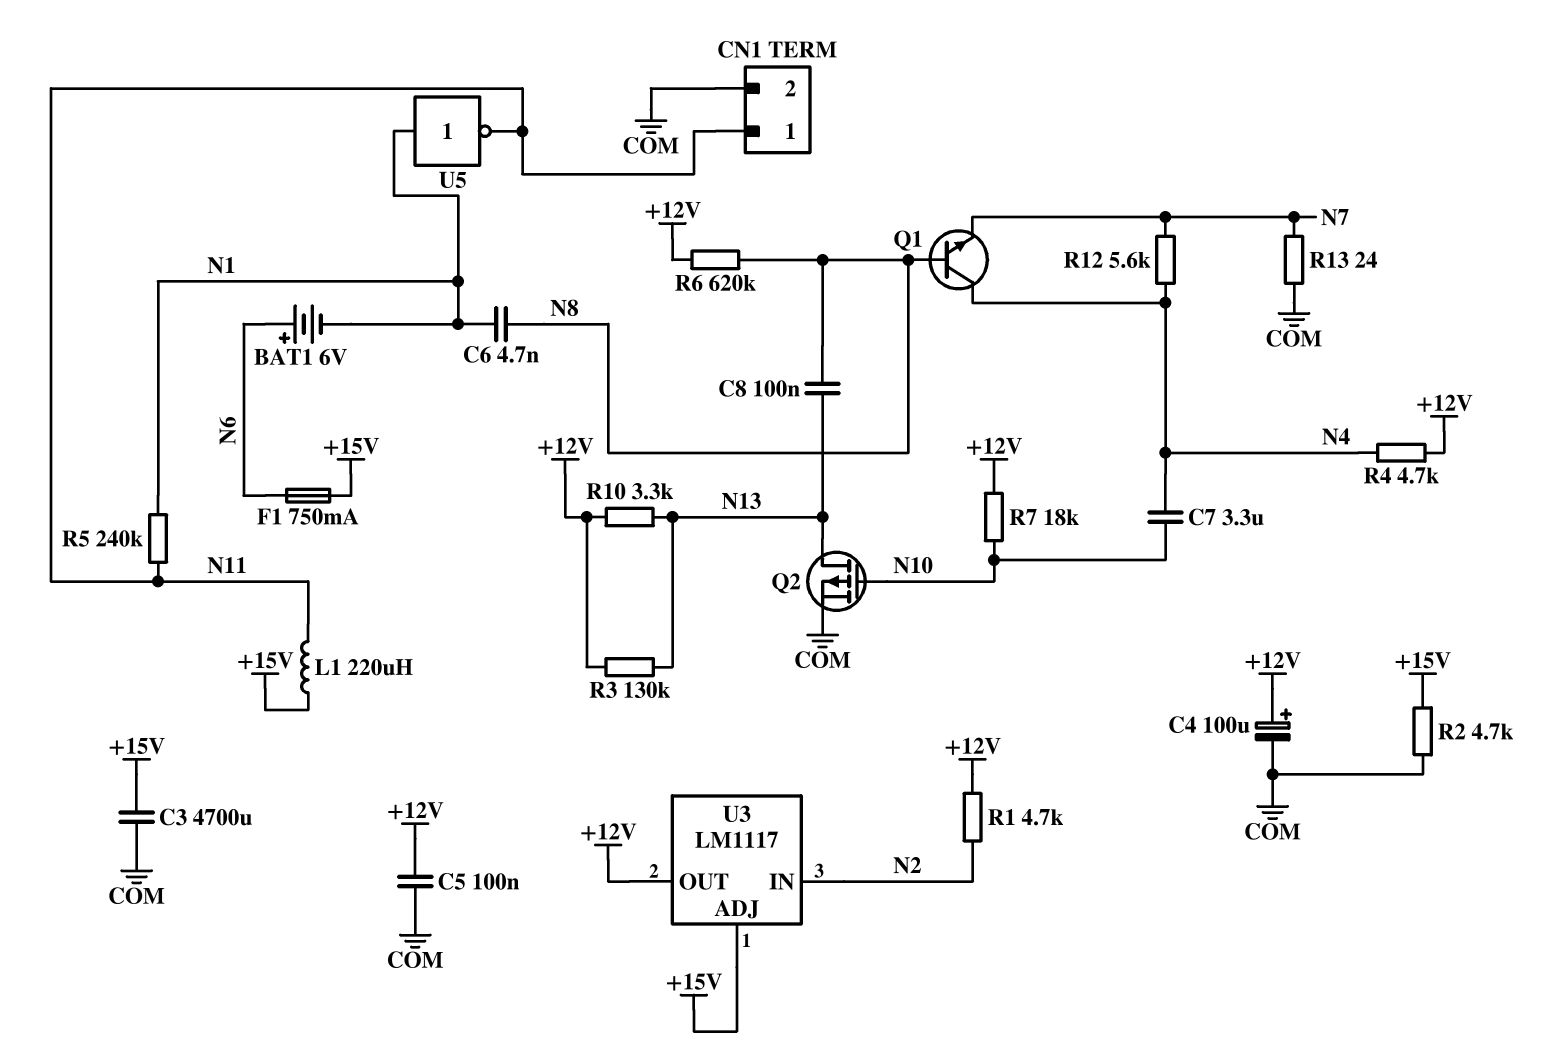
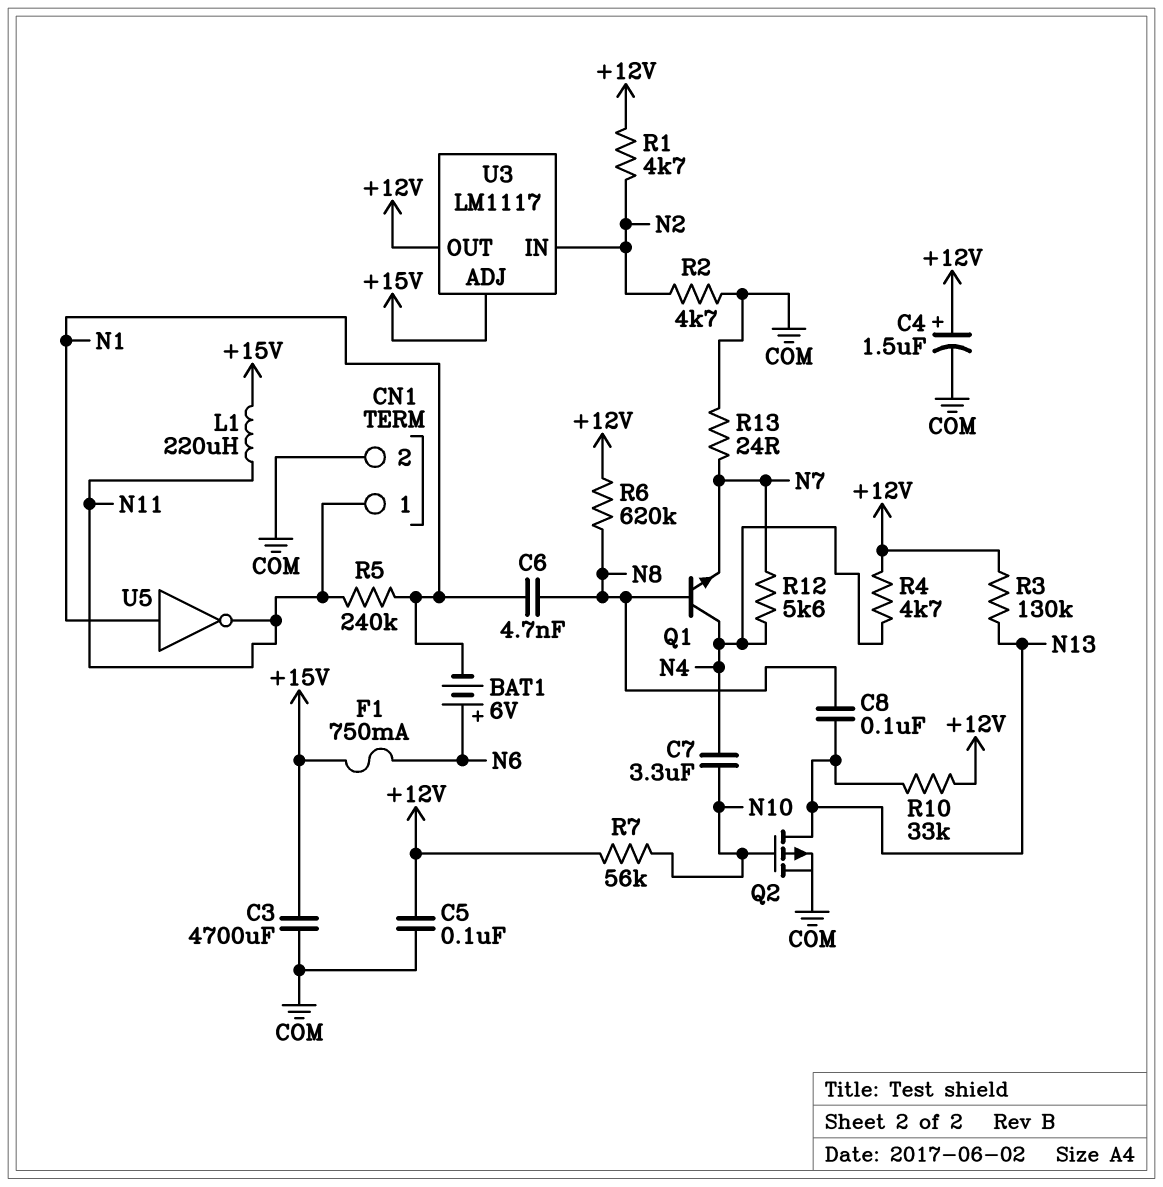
C4: 100uF (plus +12V, minus COM) -> 1.5uF (plus +12V, minus COM)
R2: 4.7k (+15V, COM) -> 4.7k (COM, N2)
R7: 18k (+12V, N10) -> 56k (+12V, N10)
R10: 3.3k (+12V, N13) -> 33k (+12V, N13)

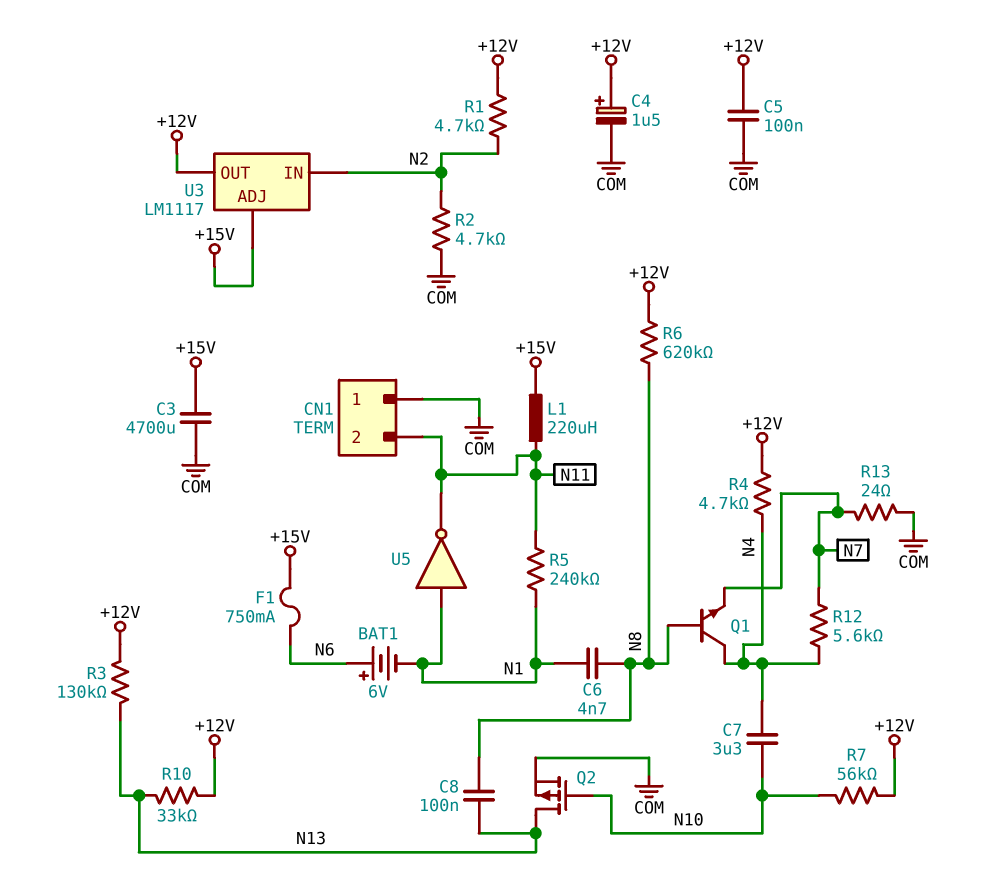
CN1 pin 1: N11 -> COM
CN1 pin 2: COM -> N11

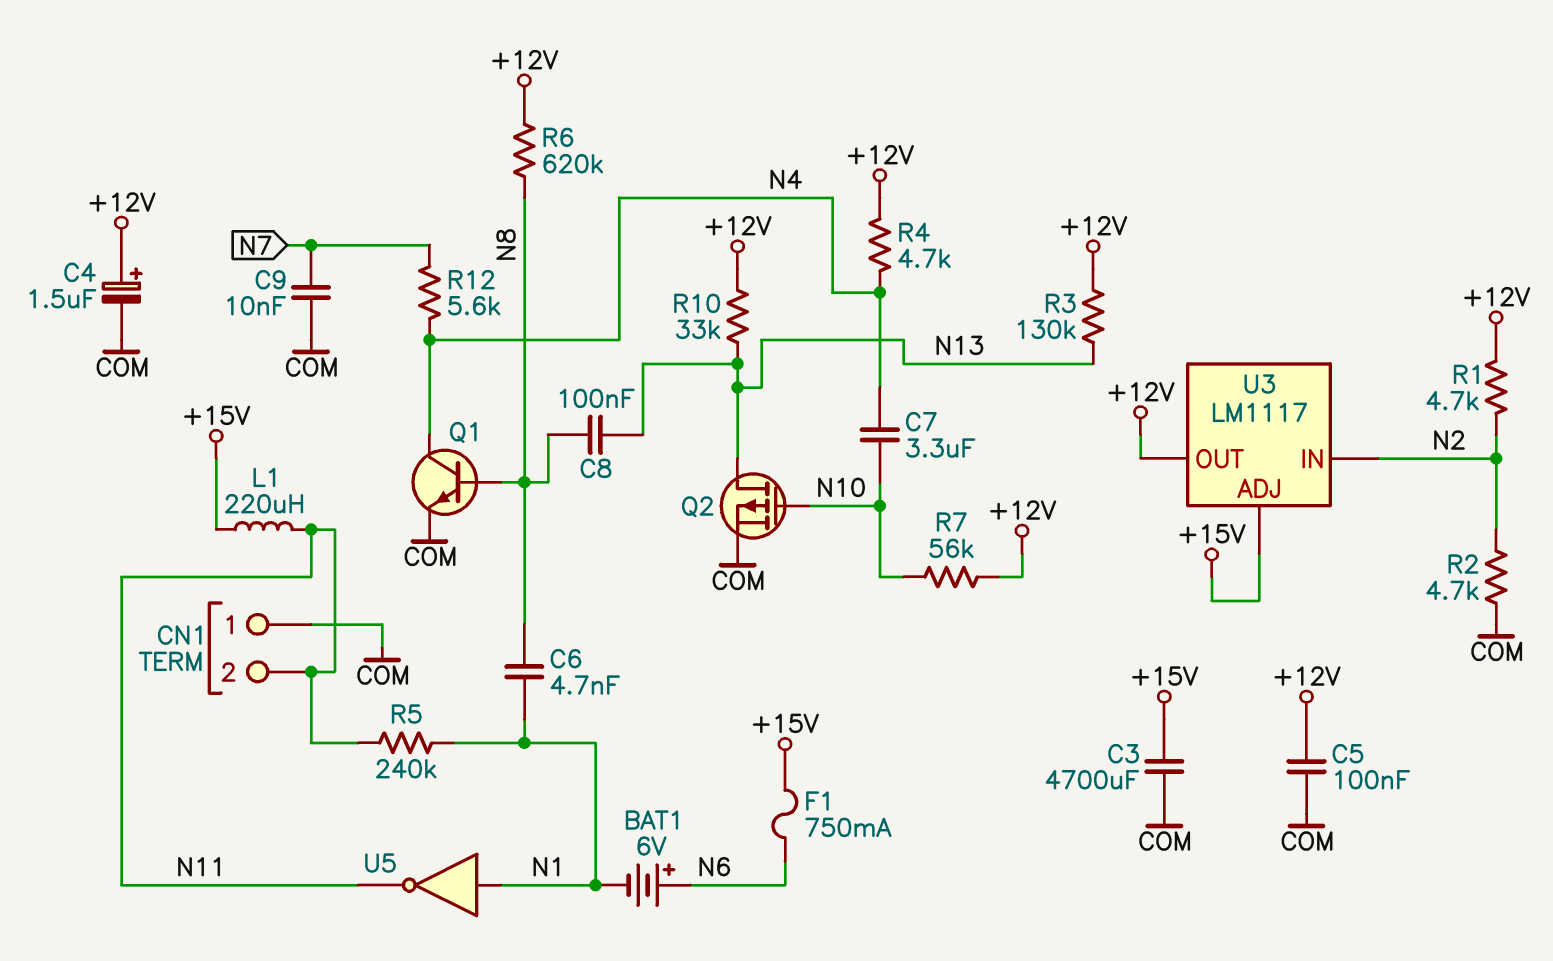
C9: none -> 10nF (COM, N7)
Q1: NPN (B N8, C N4, E N7) -> NPN (B N8, C N4, E COM)
R13: 24 (COM, N7) -> none

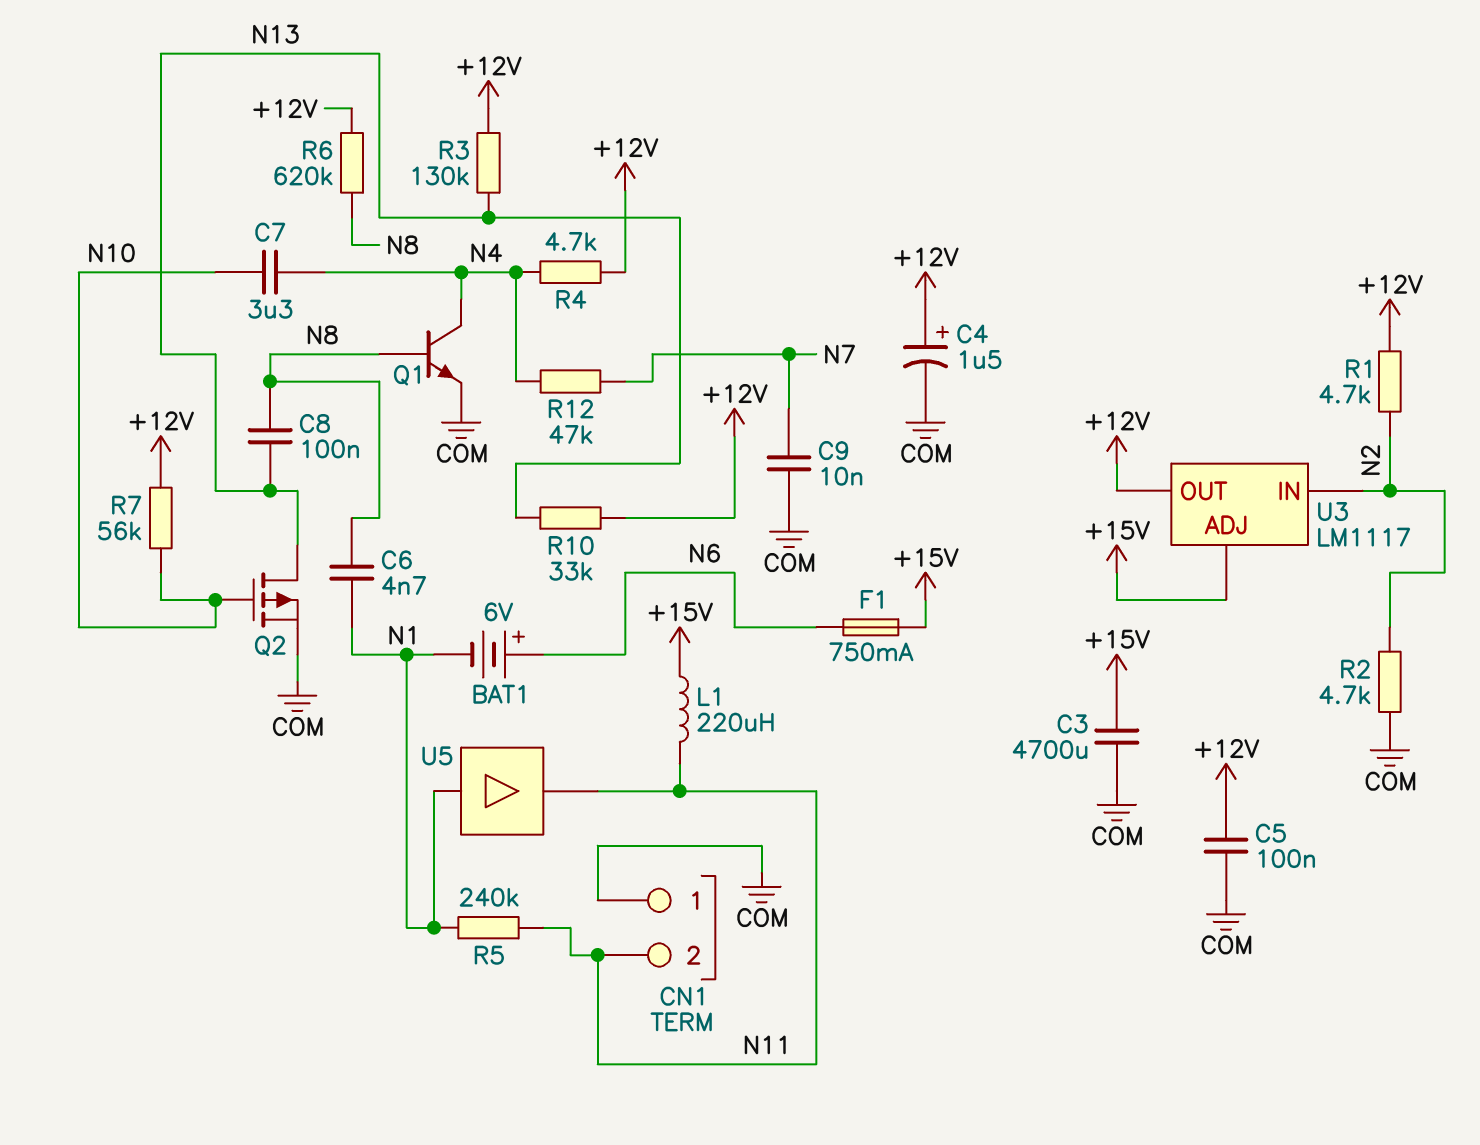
R12: 5.6k (N4, N7) -> 47k (N4, N7)
U5: NOT (in N1, out N11) -> buffer (in N1, out N11)

